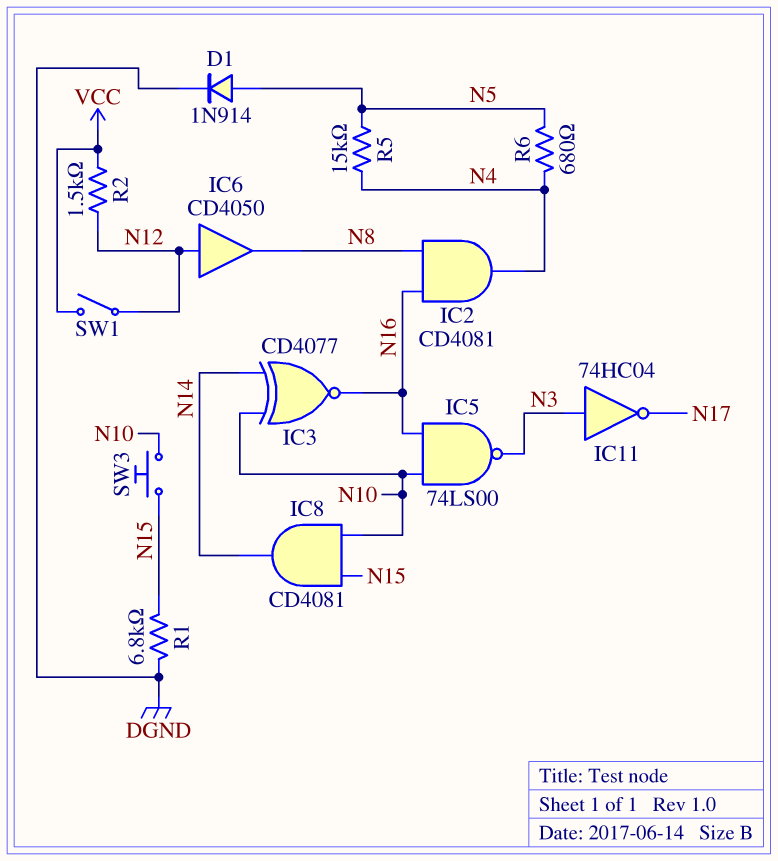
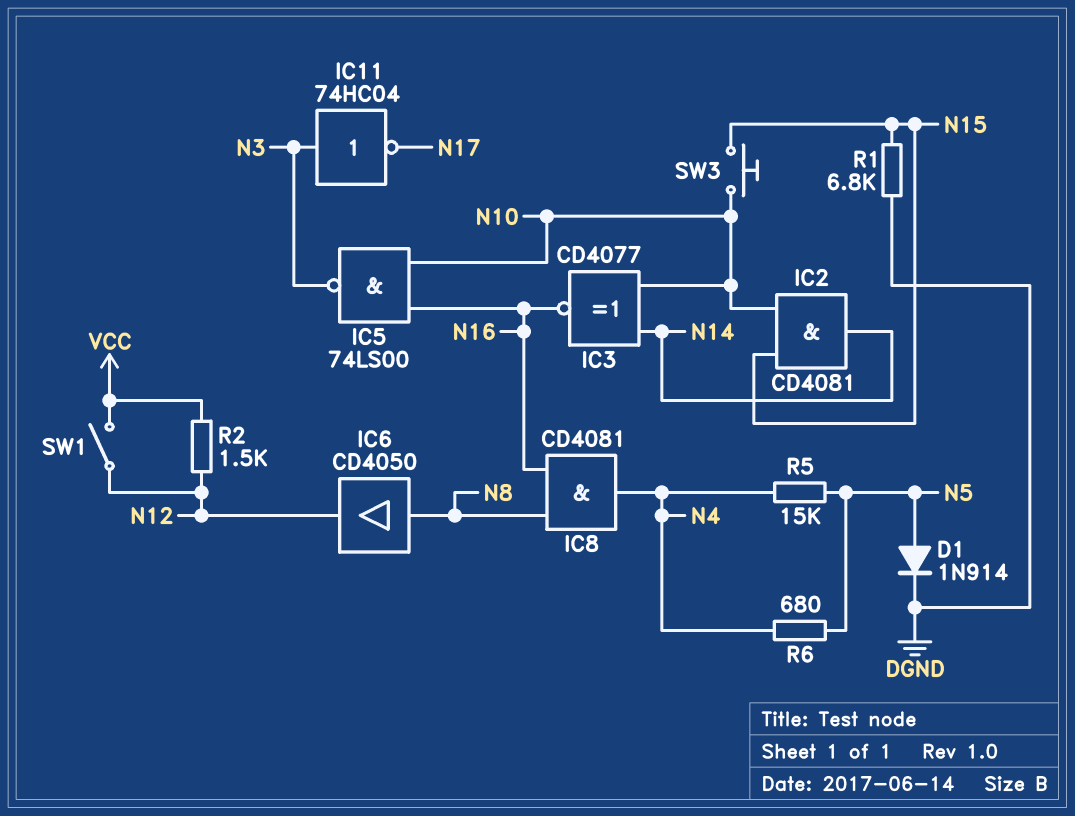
IC2: AND CD4081 (in N8, in N16, out N4) -> AND CD4081 (in N10, in N15, out N14)
IC6: buffer CD4050 (in N12, out N8) -> buffer CD4050 (in N8, out N12)
IC8: AND CD4081 (in N10, in N15, out N14) -> AND CD4081 (in N8, in N16, out N4)

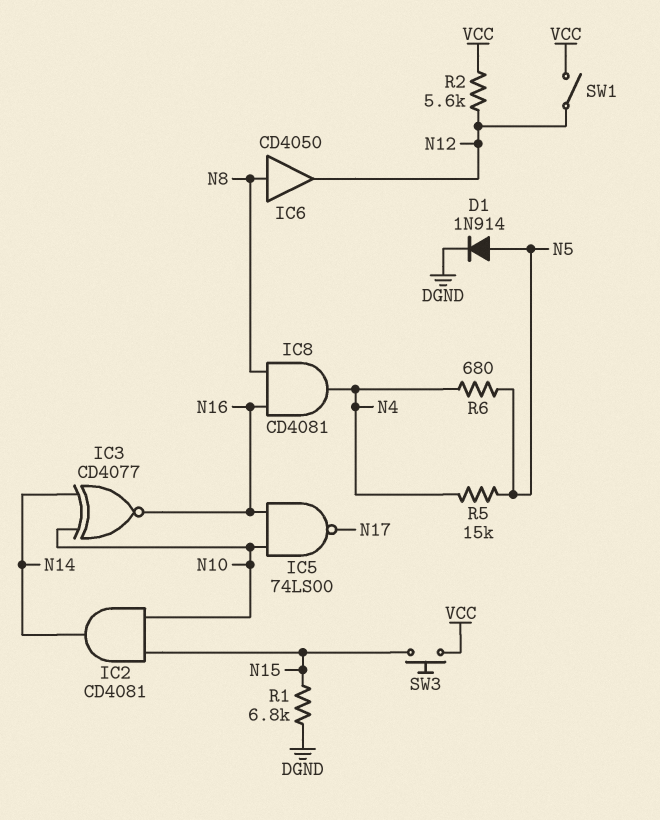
IC5: NAND 74LS00 (in N10, in N16, out N3) -> NAND 74LS00 (in N10, in N16, out N17)
IC11: NOT 74HC04 (in N3, out N17) -> none
R2: 1.5k (N12, VCC) -> 5.6k (N12, VCC)
SW3: button (N10, N15) -> button (N15, VCC)

